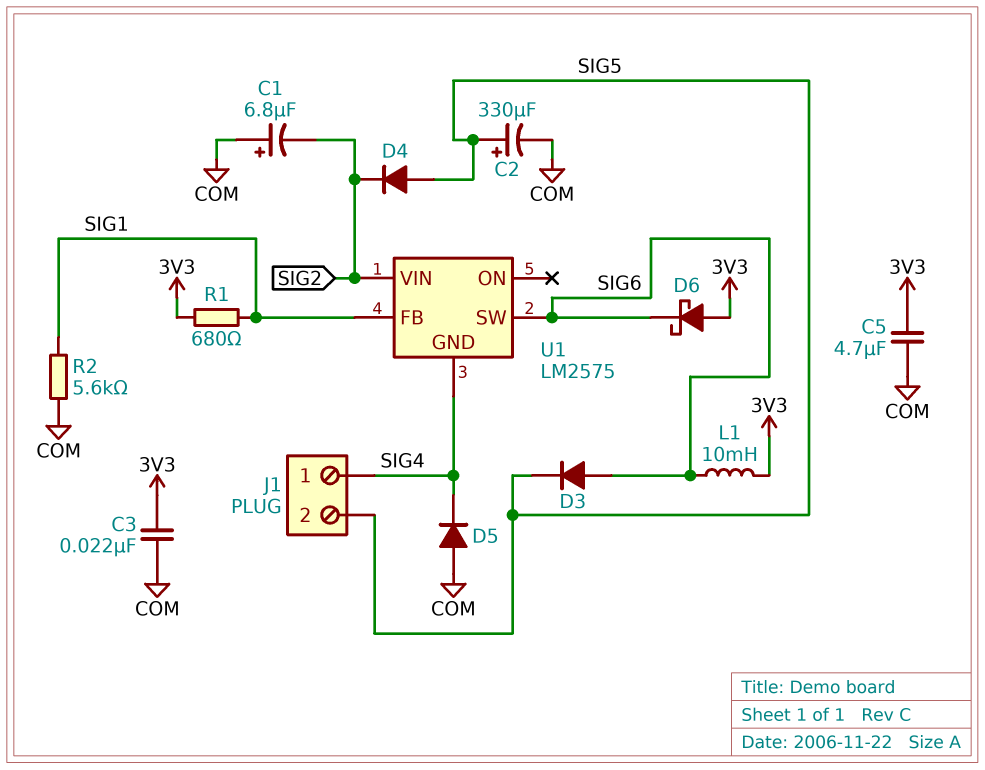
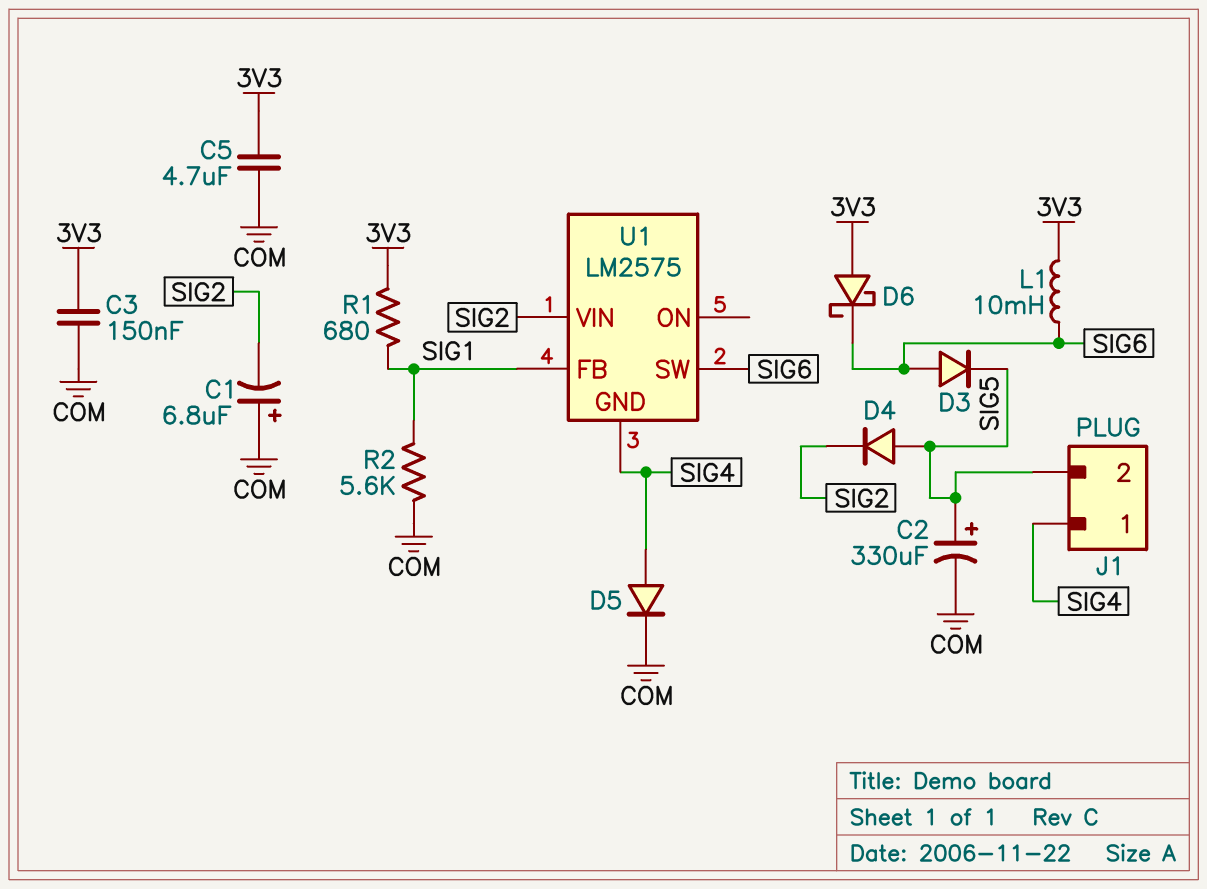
C3: 22nF (3V3, COM) -> 150nF (3V3, COM)
D5: diode (A COM, K SIG4) -> diode (A SIG4, K COM)

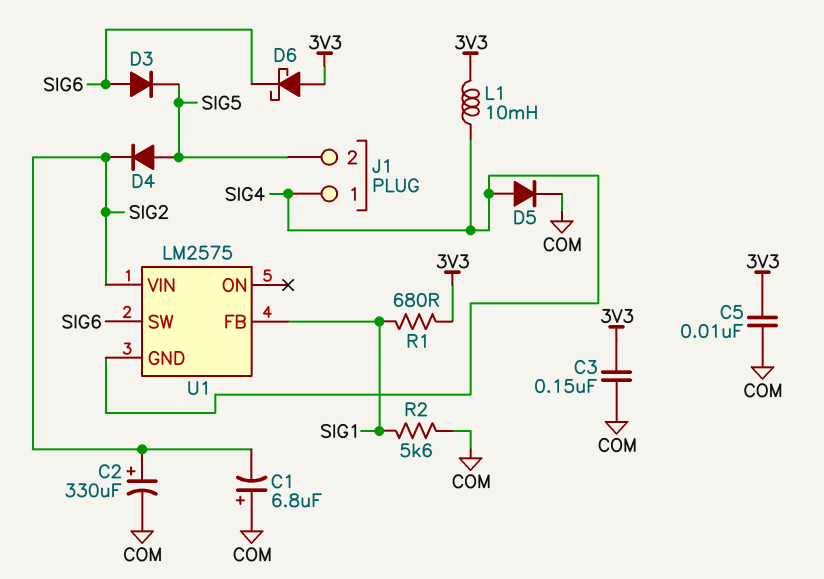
C2: 330uF (plus SIG5, minus COM) -> 330uF (plus SIG2, minus COM)
C5: 4.7uF (3V3, COM) -> 10nF (3V3, COM)
L1: 10mH (3V3, SIG6) -> 10mH (3V3, SIG4)

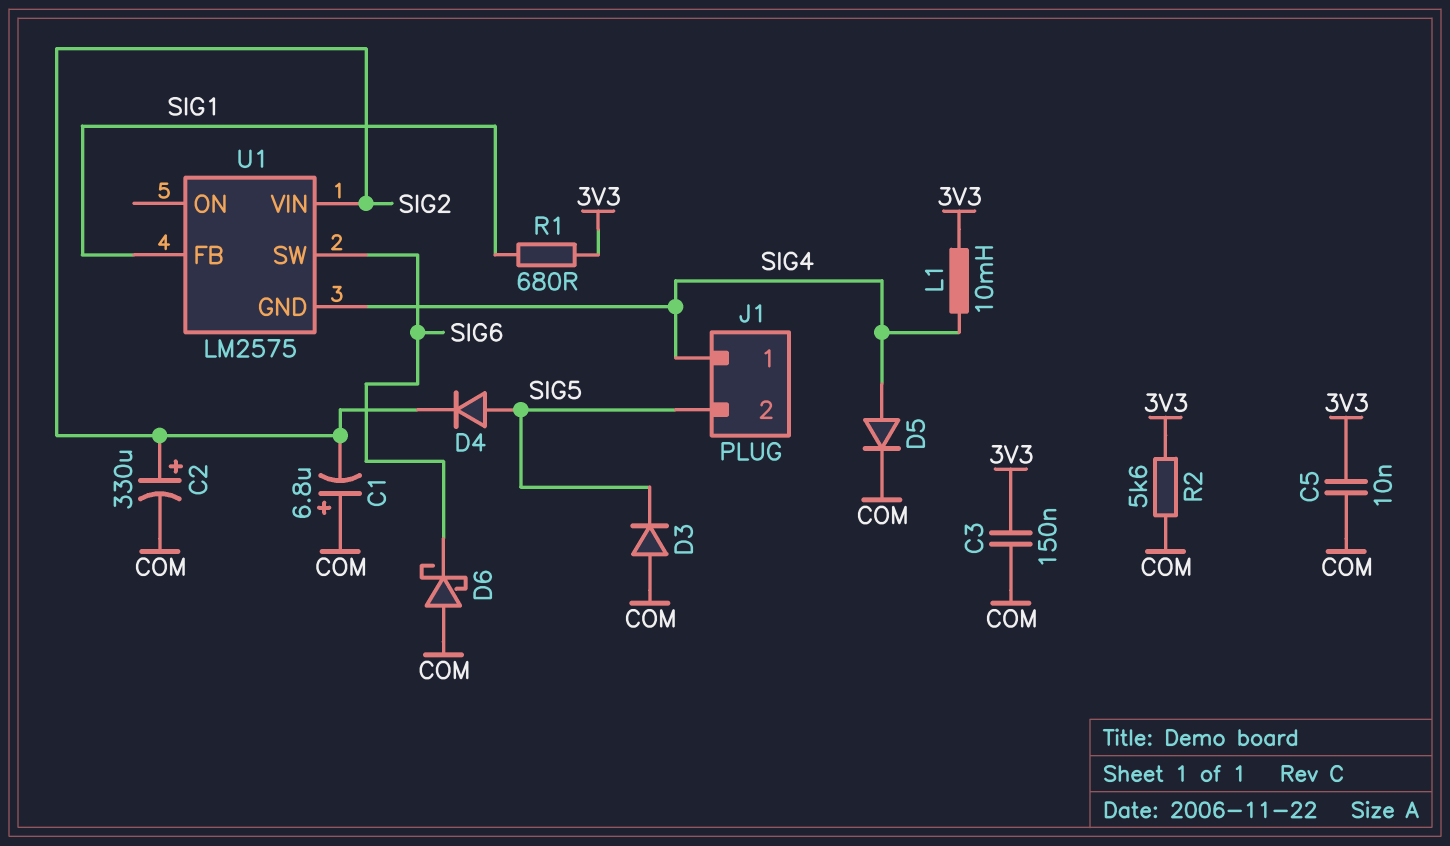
D3: diode (A SIG6, K SIG5) -> diode (A COM, K SIG5)
D6: schottky (A 3V3, K SIG6) -> schottky (A COM, K SIG6)
R2: 5.6k (COM, SIG1) -> 5.6k (3V3, COM)

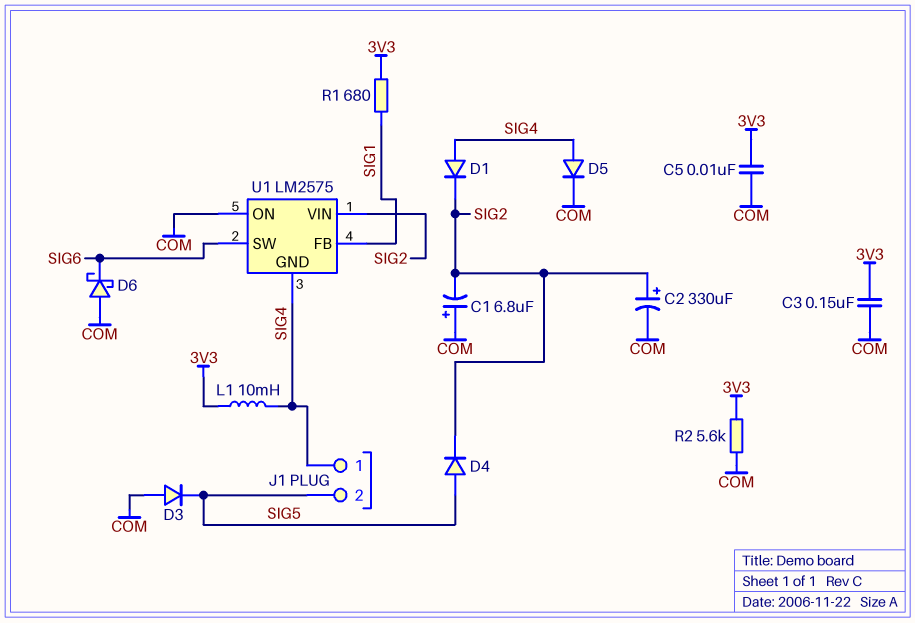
D1: none -> diode (A SIG4, K SIG2)
U1 pin ON: none -> COM

